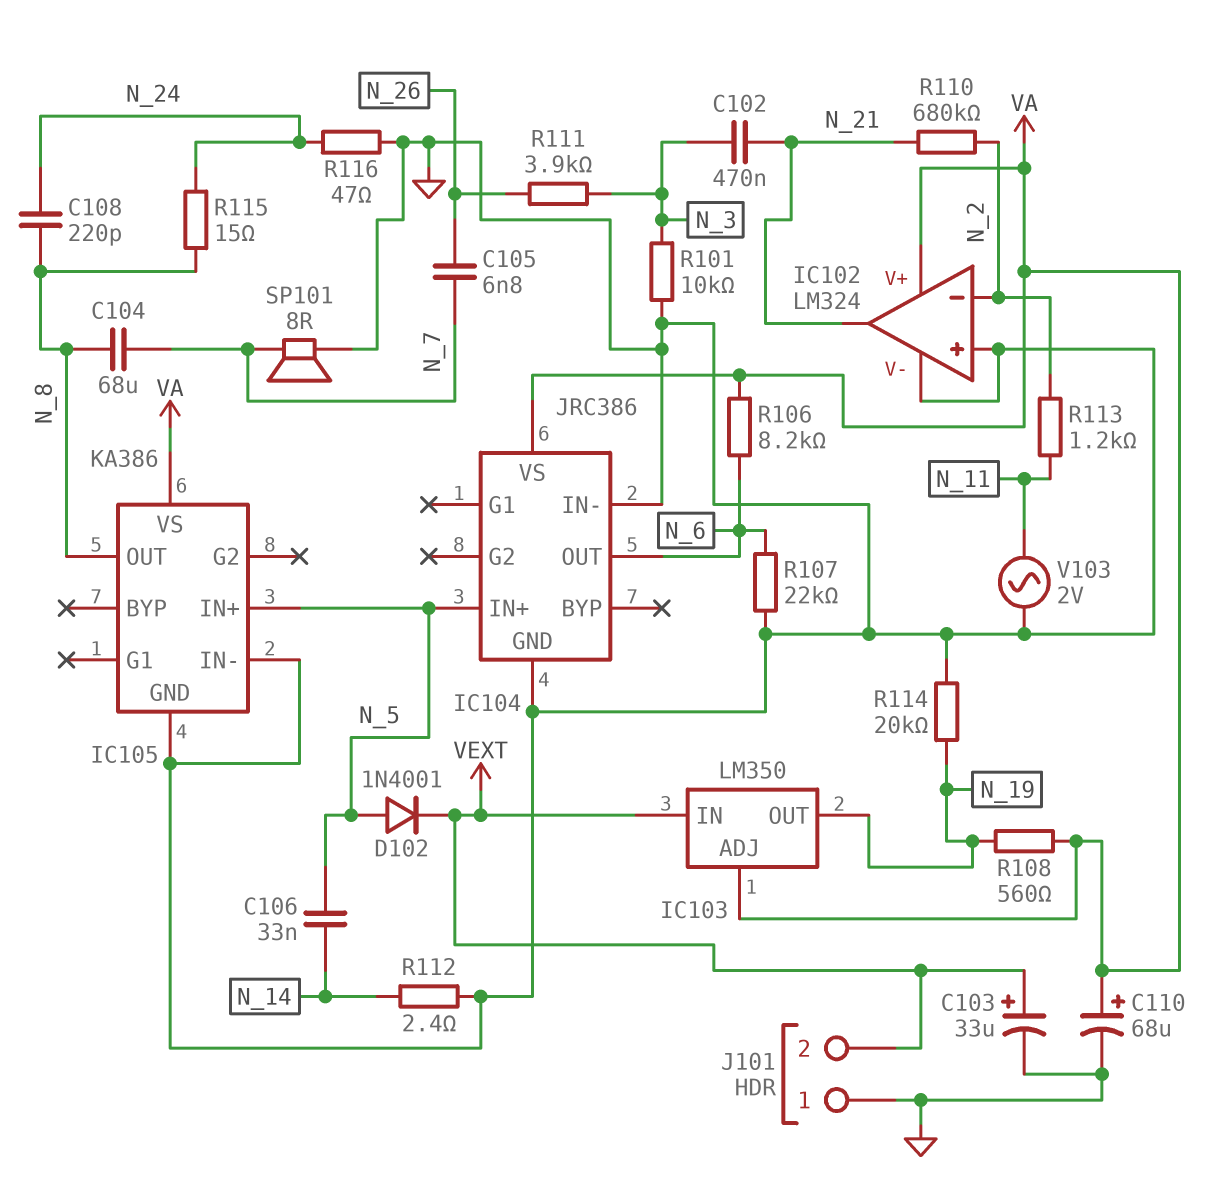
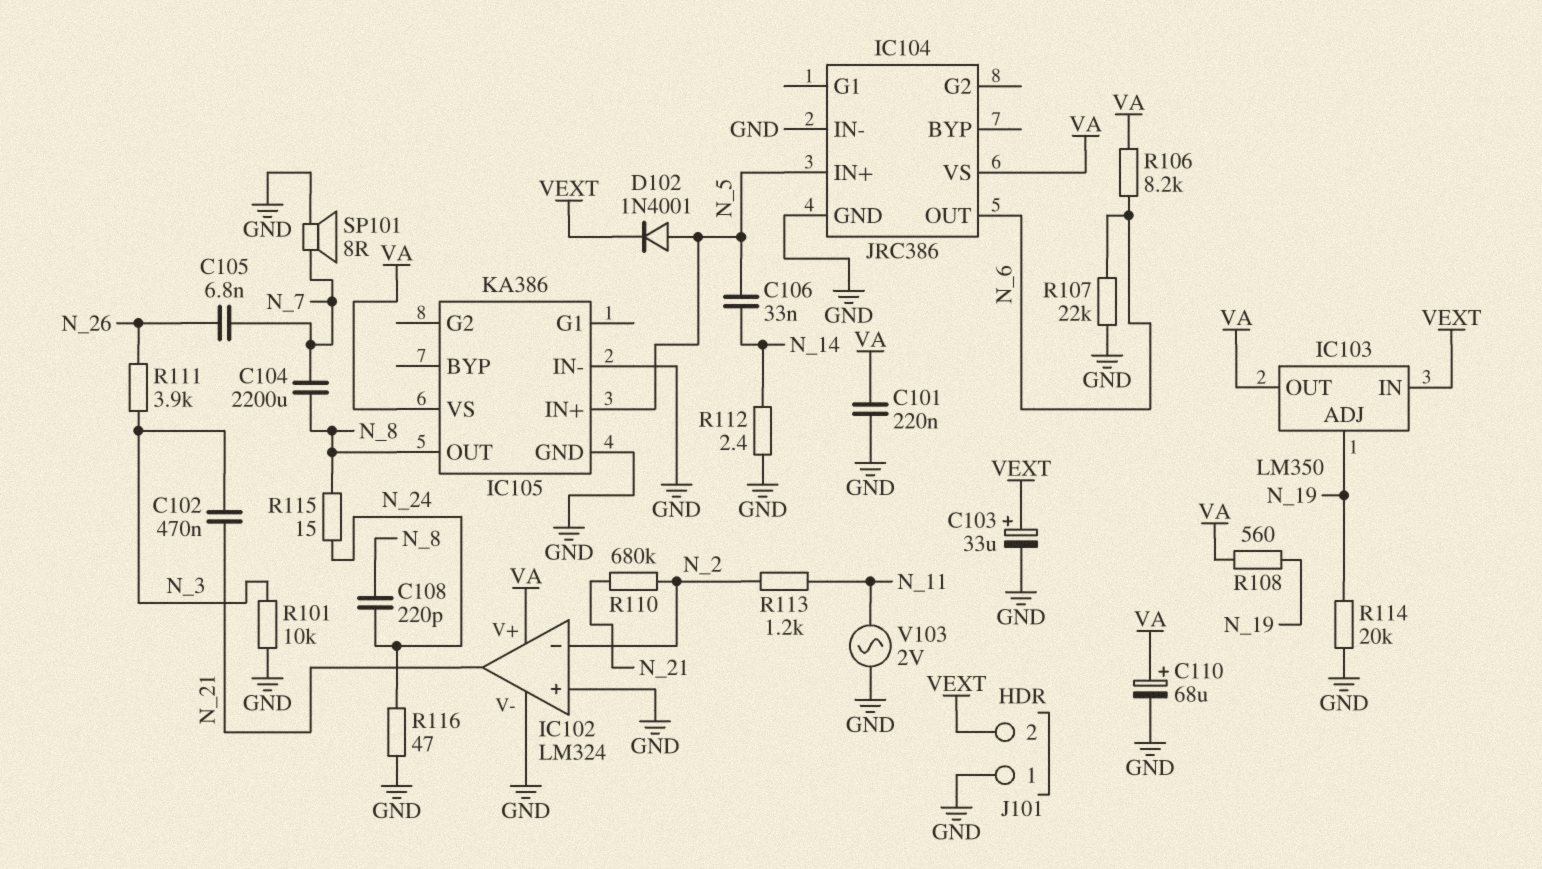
C101: none -> 220nF (GND, VA)
C104: 68uF (N_7, N_8) -> 2200uF (N_7, N_8)
IC103 pin ADJ: VA -> N_19
IC103 pin OUT: N_19 -> VA

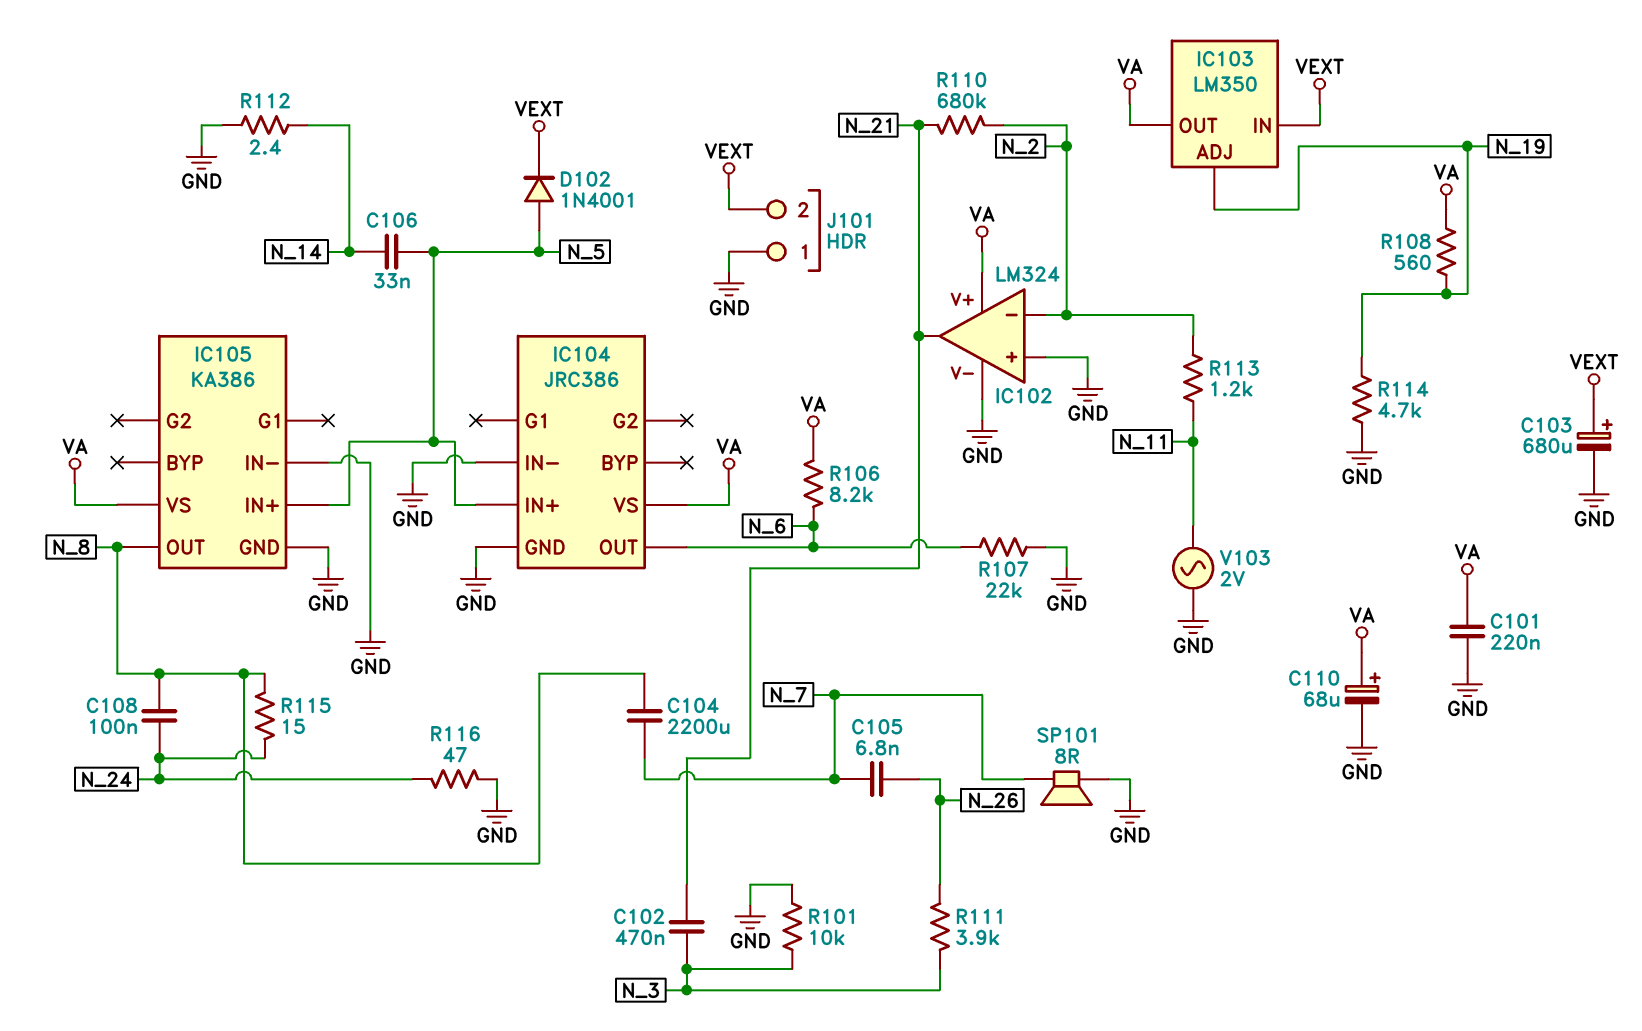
C103: 33uF (plus VEXT, minus GND) -> 680uF (plus VEXT, minus GND)
C108: 220pF (N_8, N_24) -> 100nF (N_8, N_24)
R114: 20k (GND, N_19) -> 4.7k (GND, N_19)

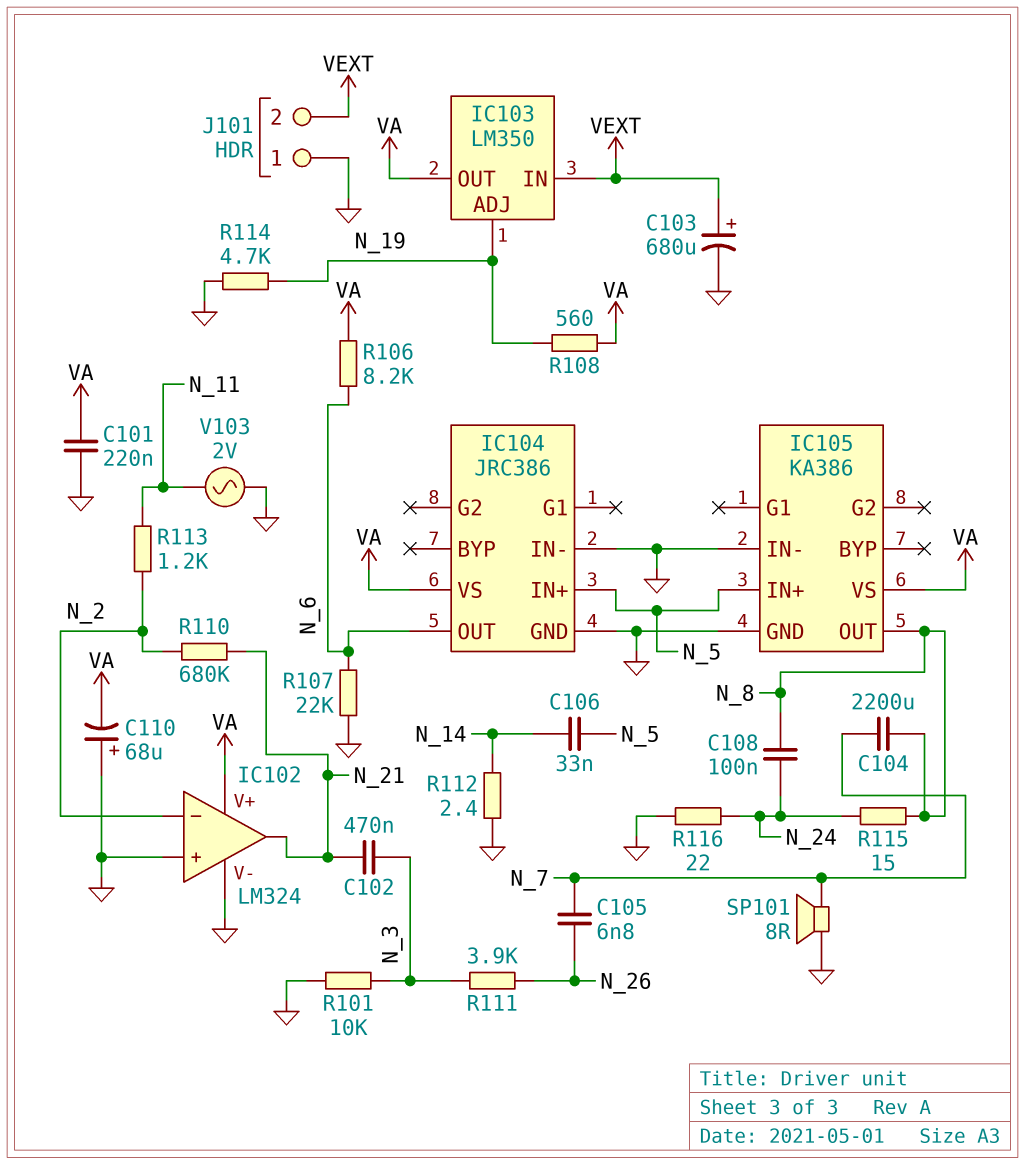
C110: 68uF (plus VA, minus GND) -> 68uF (plus GND, minus VA)
D102: diode 1N4001 (A N_5, K VEXT) -> none
R116: 47 (GND, N_24) -> 22 (GND, N_24)

